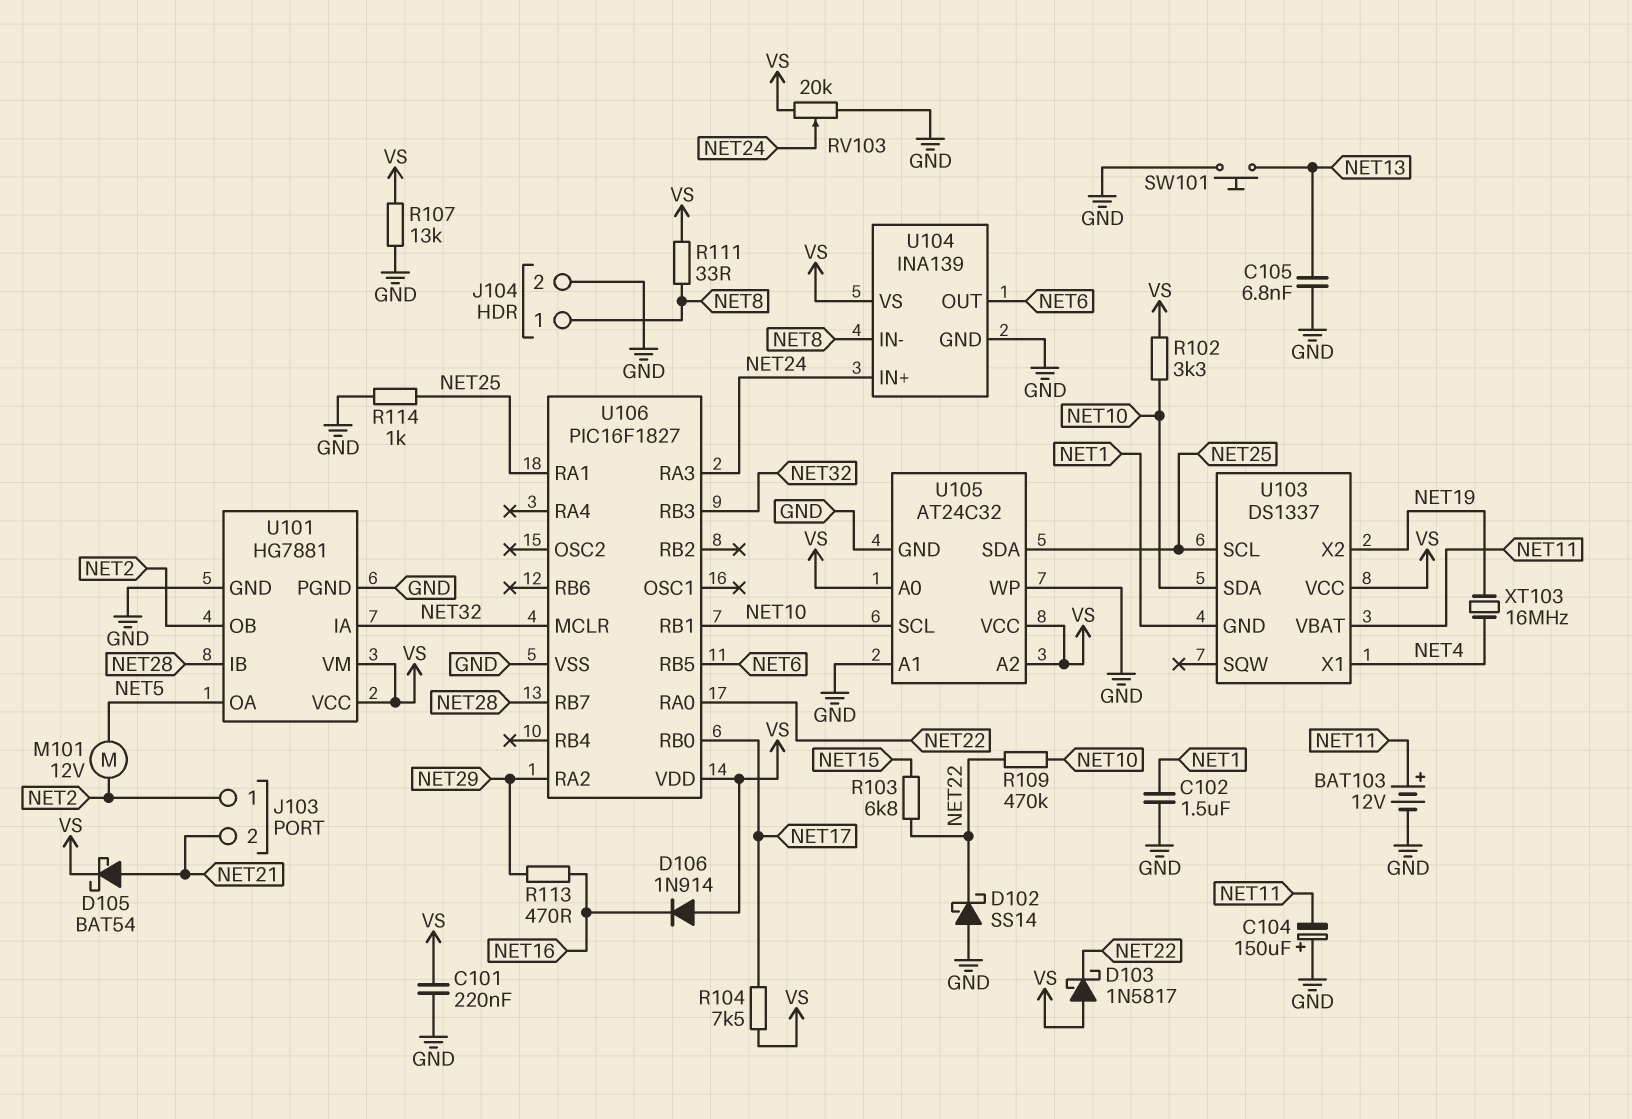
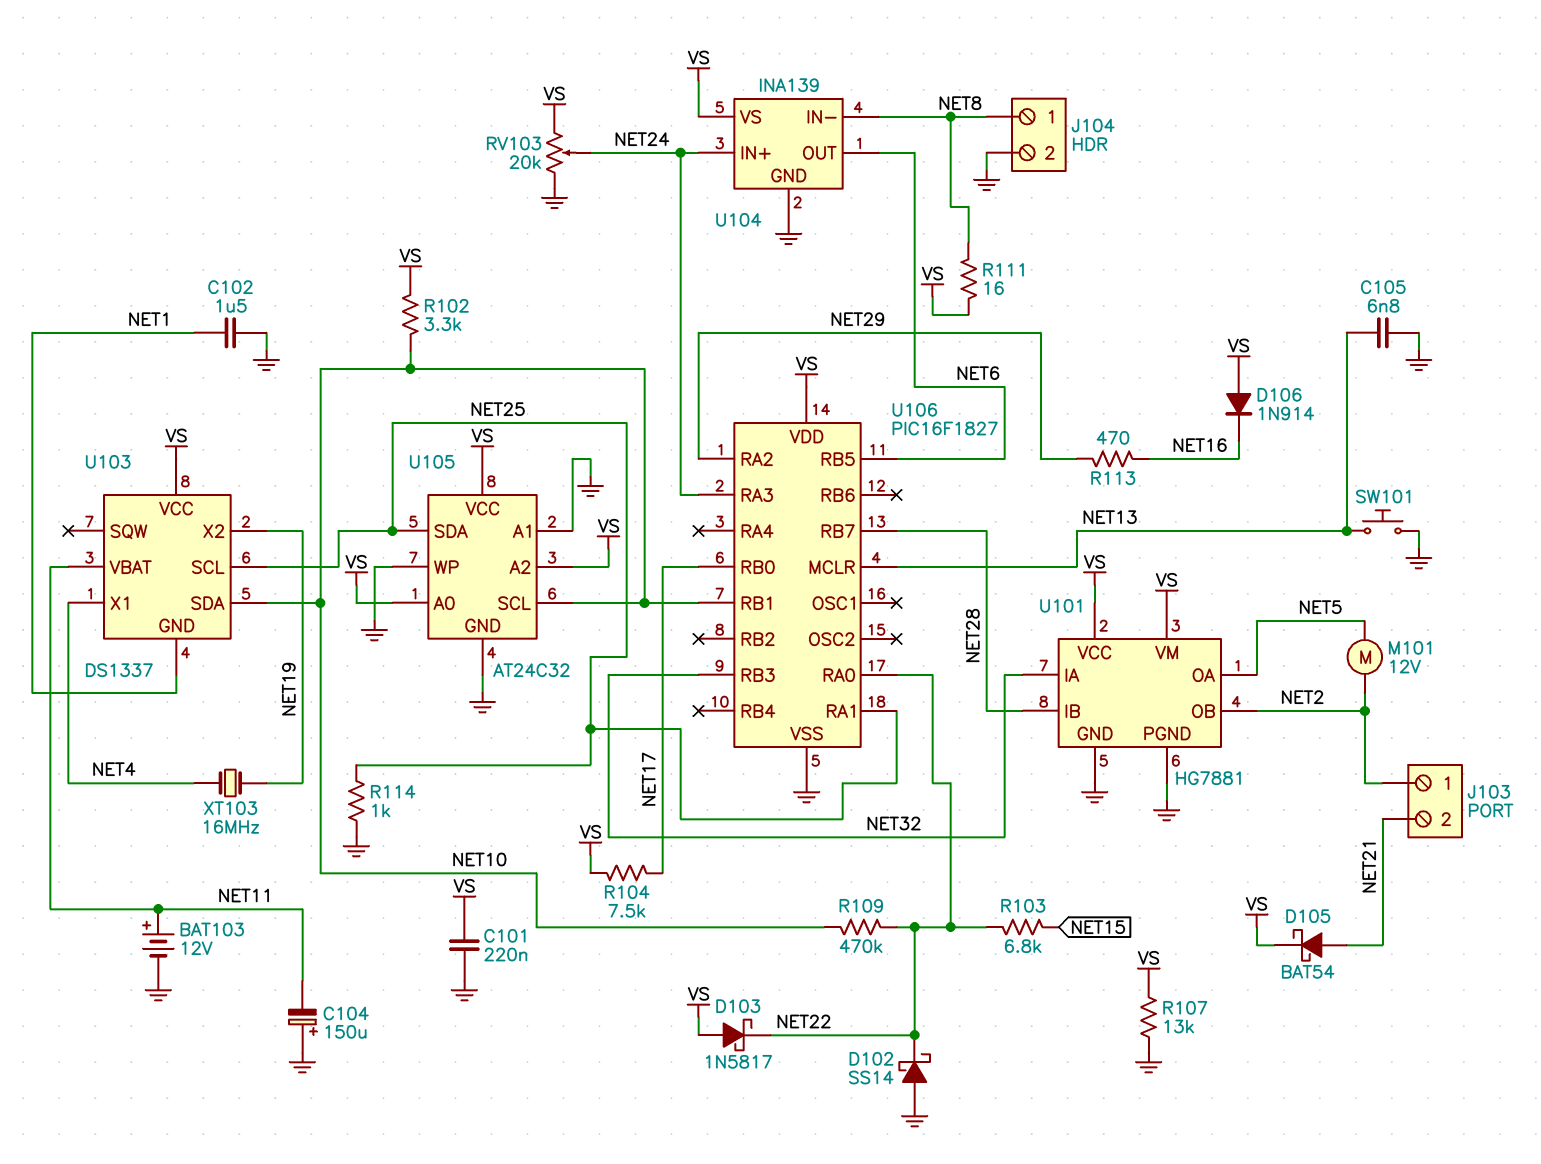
R111: 33 (NET8, VS) -> 16 (NET8, VS)
U106 pin MCLR: NET32 -> NET13

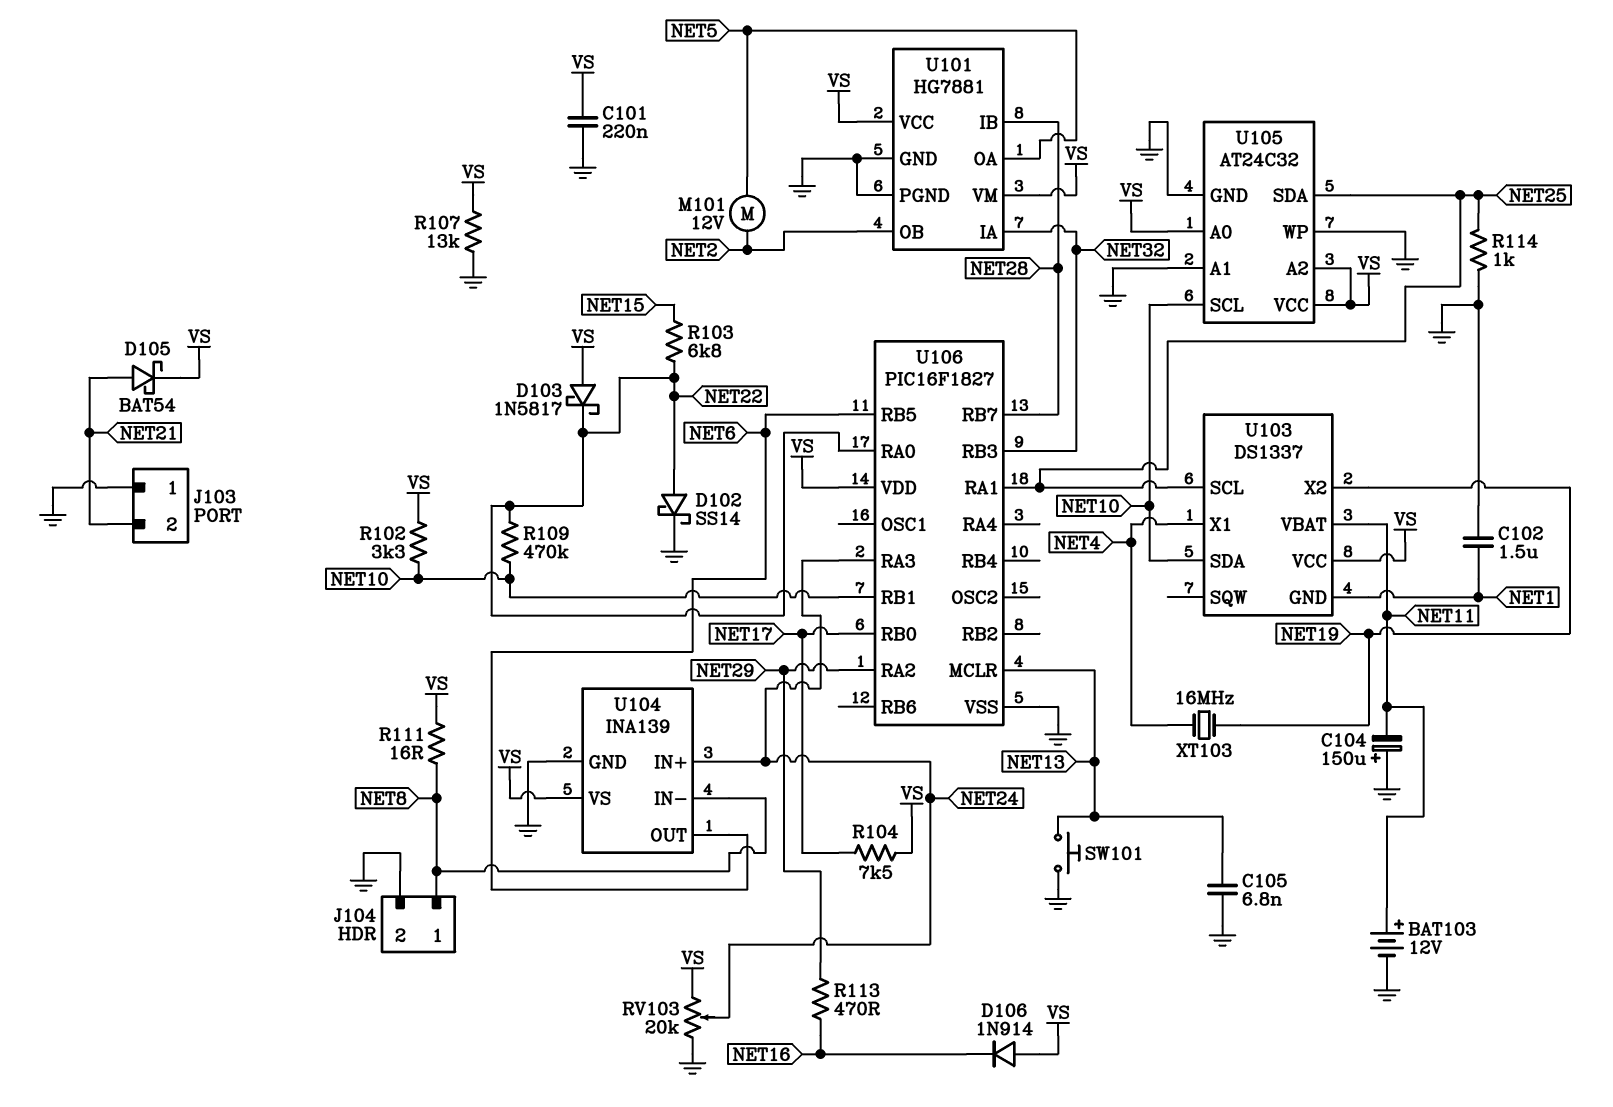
D102: schottky SS14 (A GND, K NET22) -> schottky SS14 (A NET22, K GND)
J103 pin 1: NET2 -> GND

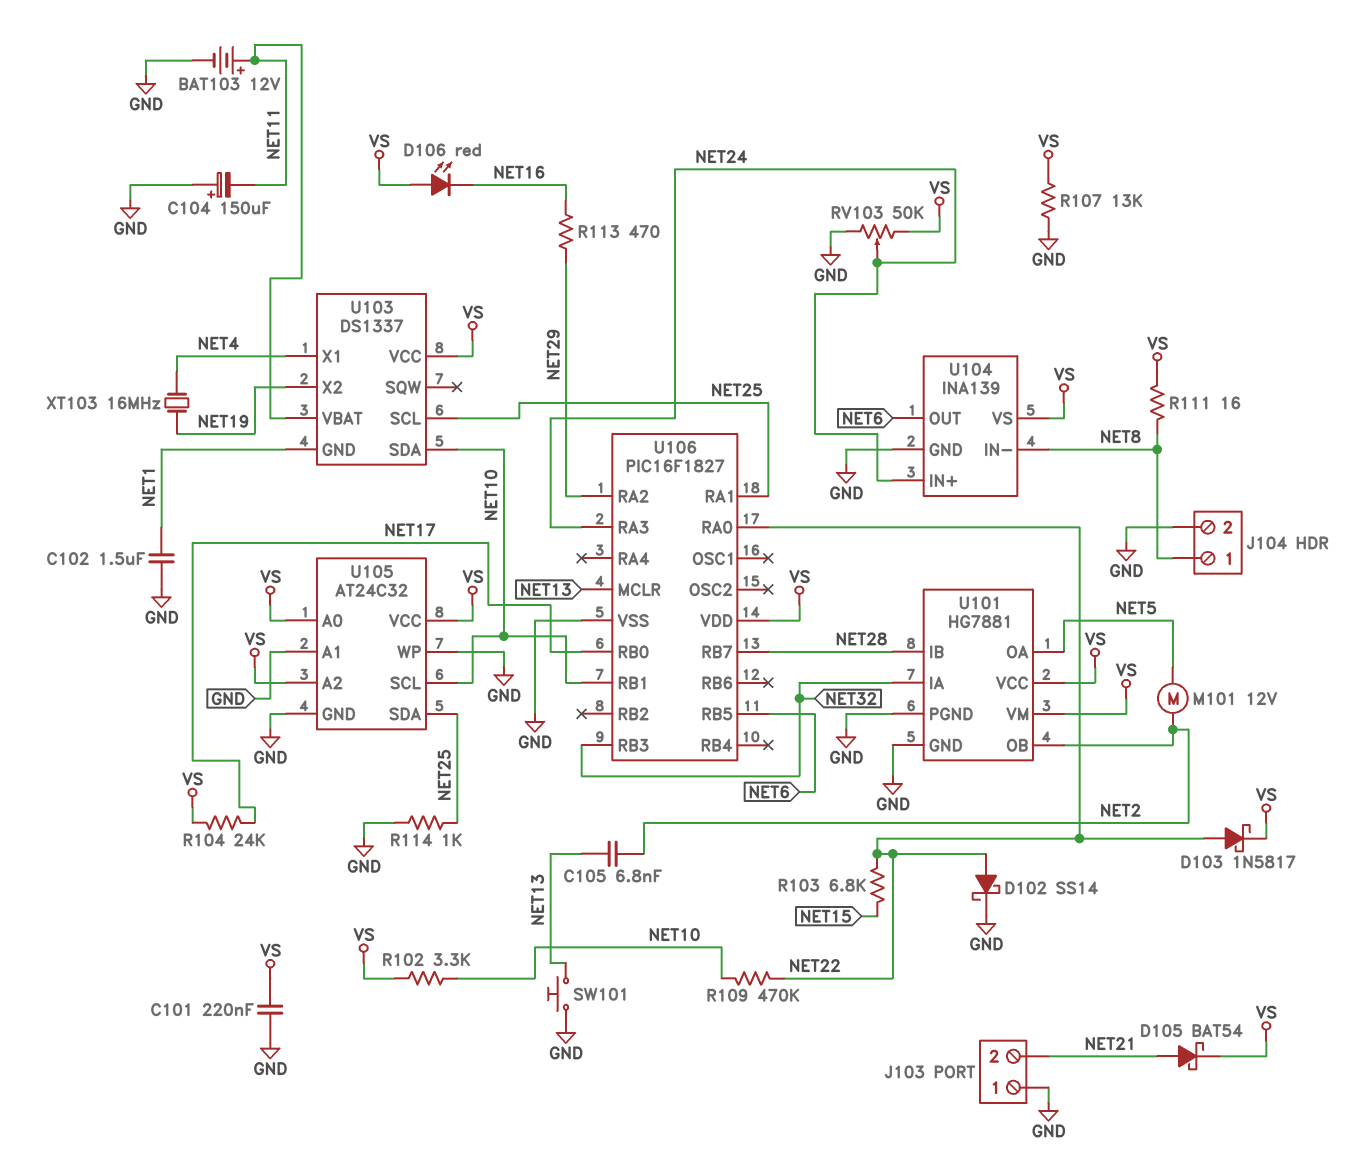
C105: 6.8nF (GND, NET13) -> 6.8nF (NET2, NET13)
D103: schottky 1N5817 (A VS, K NET22) -> schottky 1N5817 (A NET22, K VS)
D106: diode 1N914 (A VS, K NET16) -> LED red (A VS, K NET16)
R104: 7.5k (NET17, VS) -> 24k (NET17, VS)
RV103: 20k (GND, VS, wiper NET24) -> 50k (GND, VS, wiper NET24)

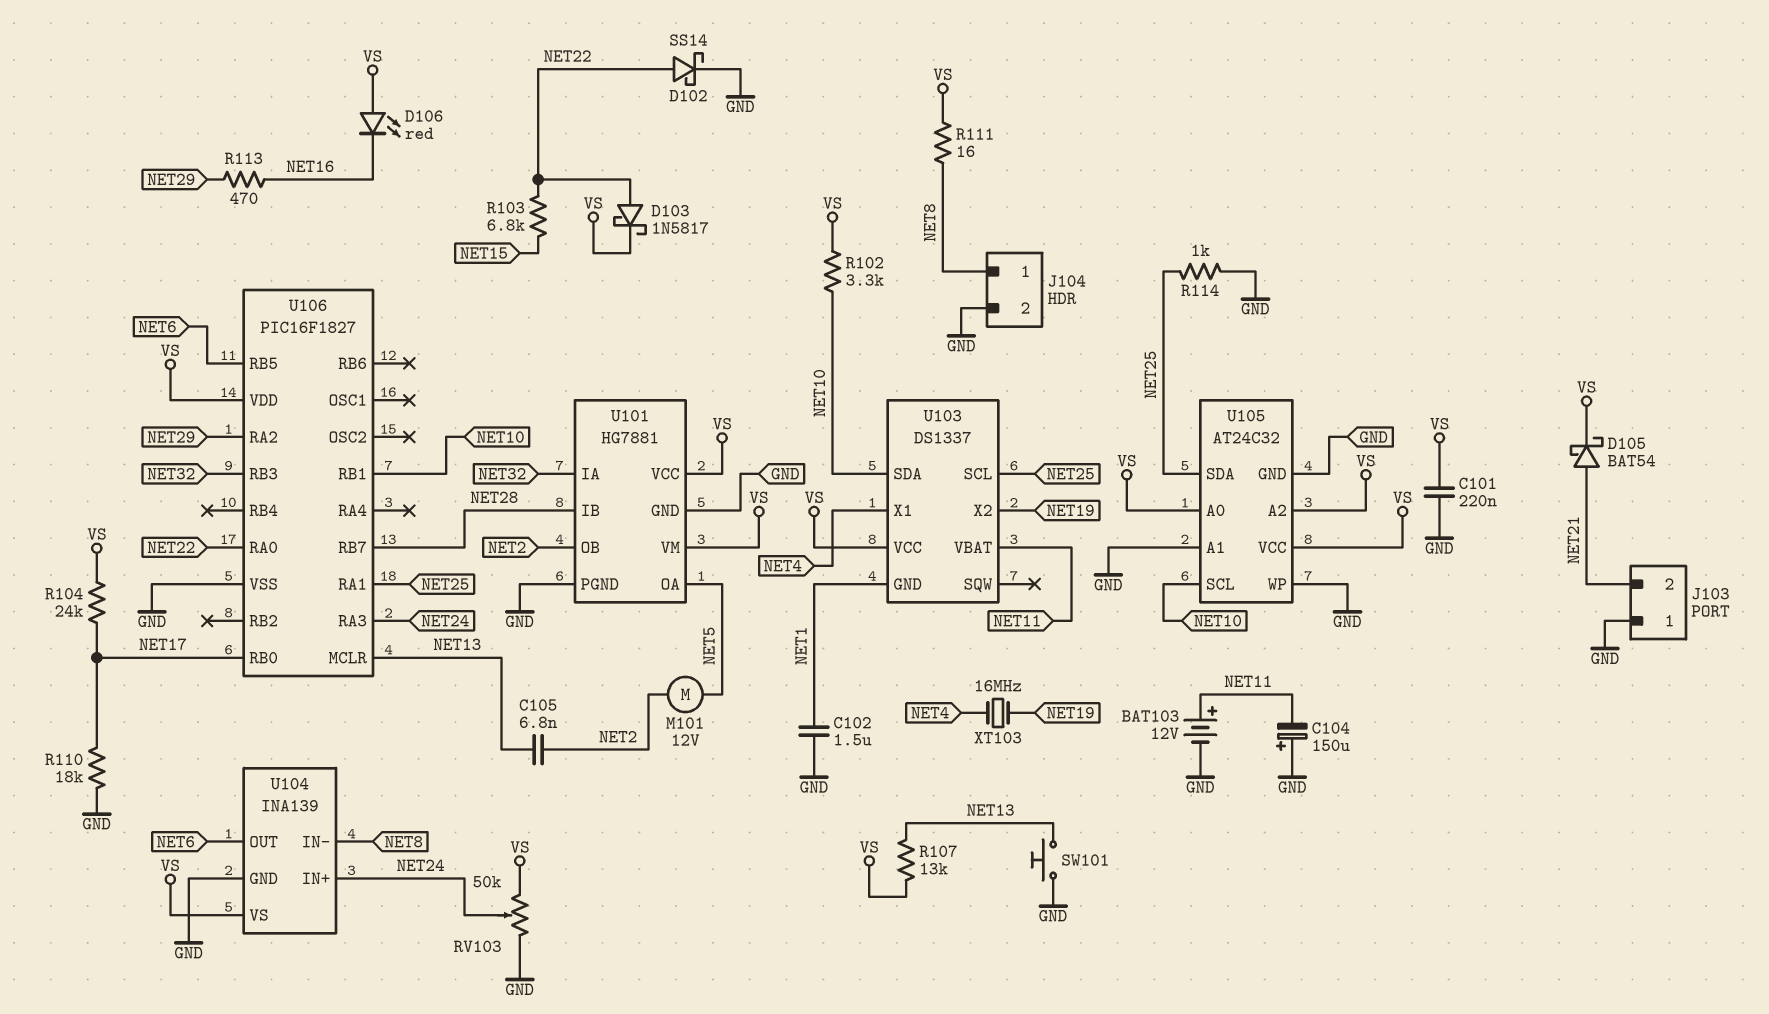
R107: 13k (GND, VS) -> 13k (NET13, VS)
R109: 470k (NET10, NET22) -> none
R110: none -> 18k (GND, NET17)

